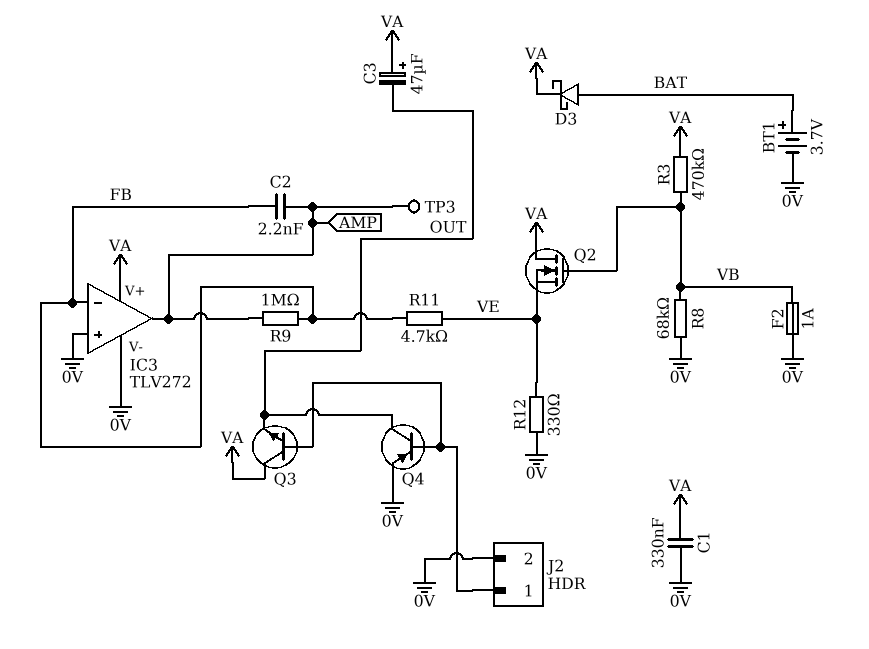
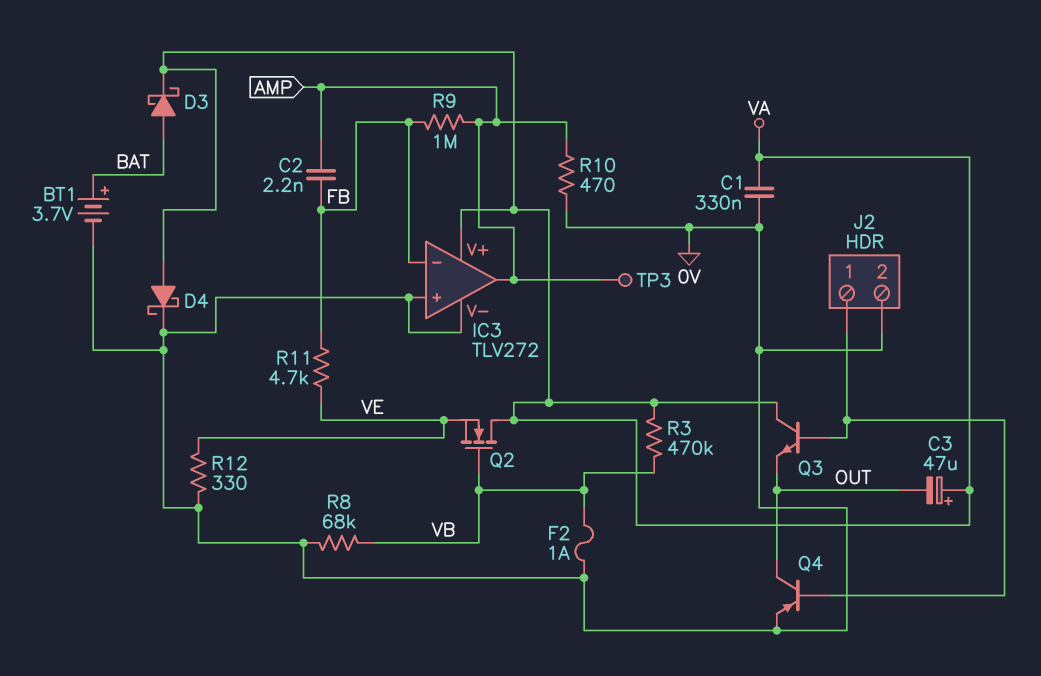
D4: none -> schottky (A VA, K 0V)
R10: none -> 470 (0V, AMP)

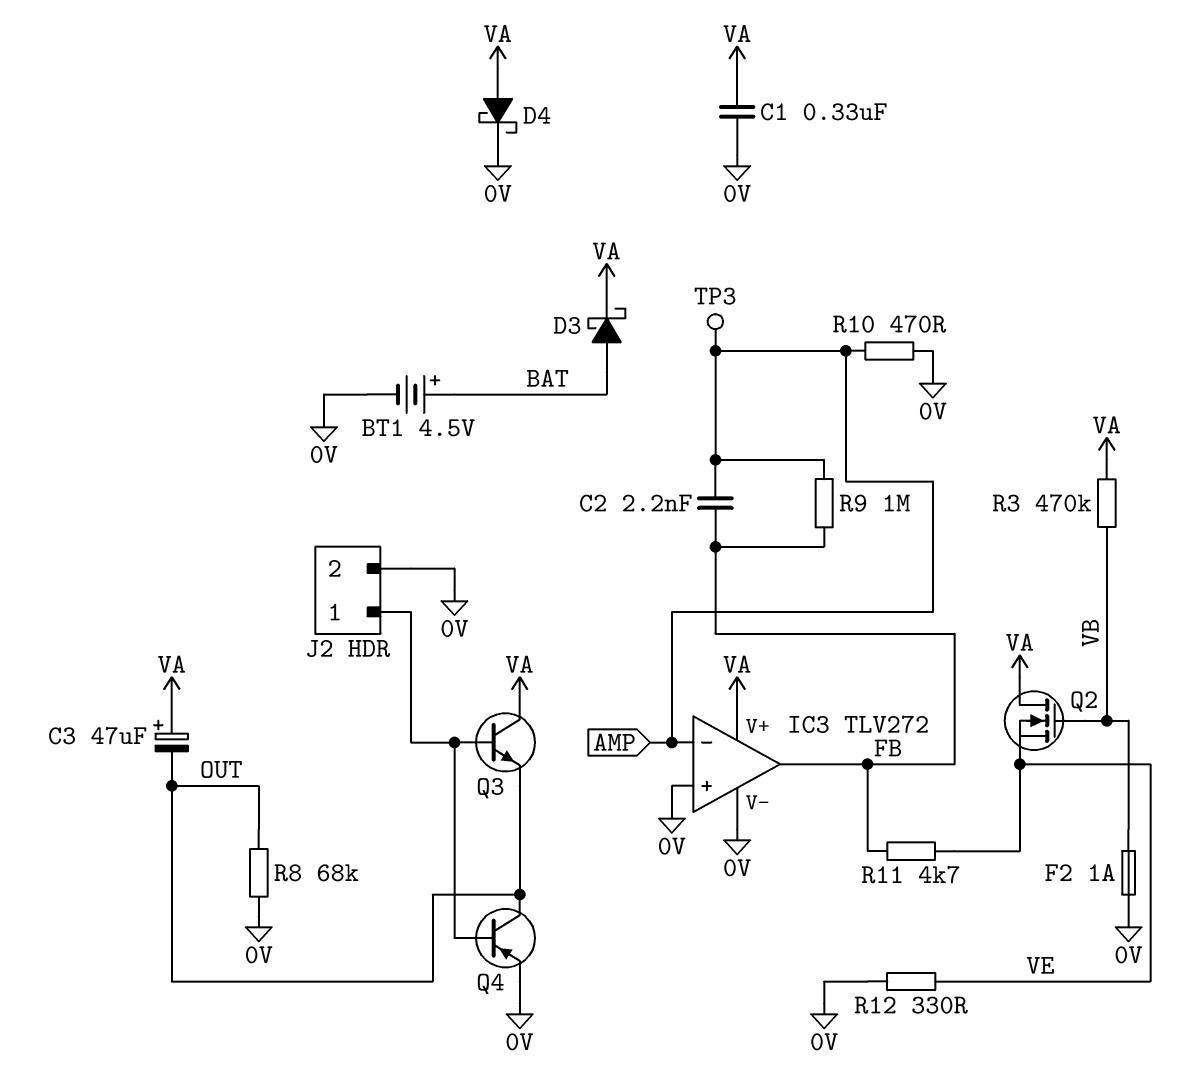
BT1: 3.7V (plus BAT, minus 0V) -> 4.5V (plus BAT, minus 0V)
IC3 pin in-: FB -> AMP
IC3 pin out: AMP -> FB
R8: 68k (0V, VB) -> 68k (0V, OUT)

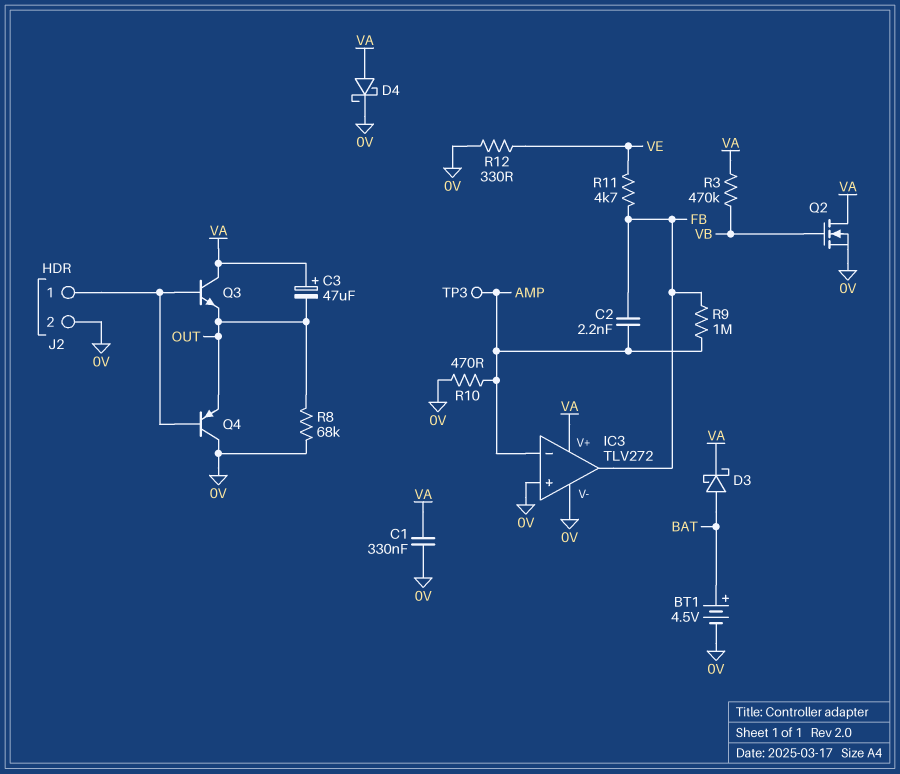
F2: 1A (0V, VB) -> none
Q2: NMOS (G VB, D VA, S VE) -> NMOS (G VB, D VA, S 0V)
Q4: PNP (B J2/1, C OUT, E 0V) -> PNP (B J2/1, C 0V, E OUT)

